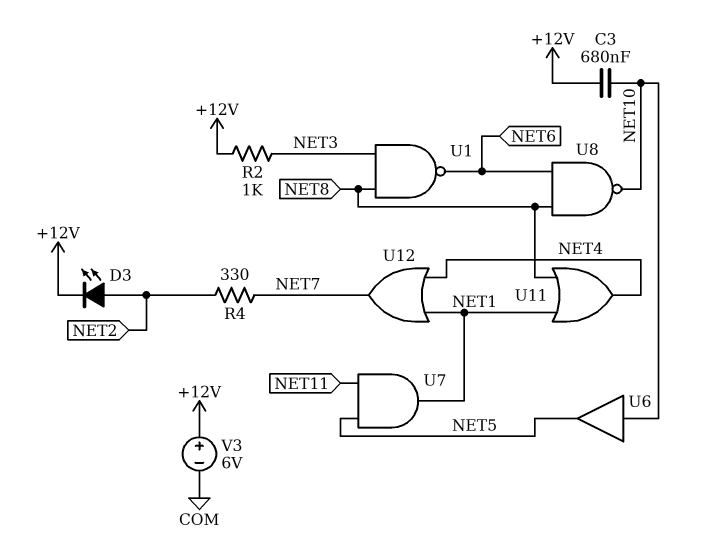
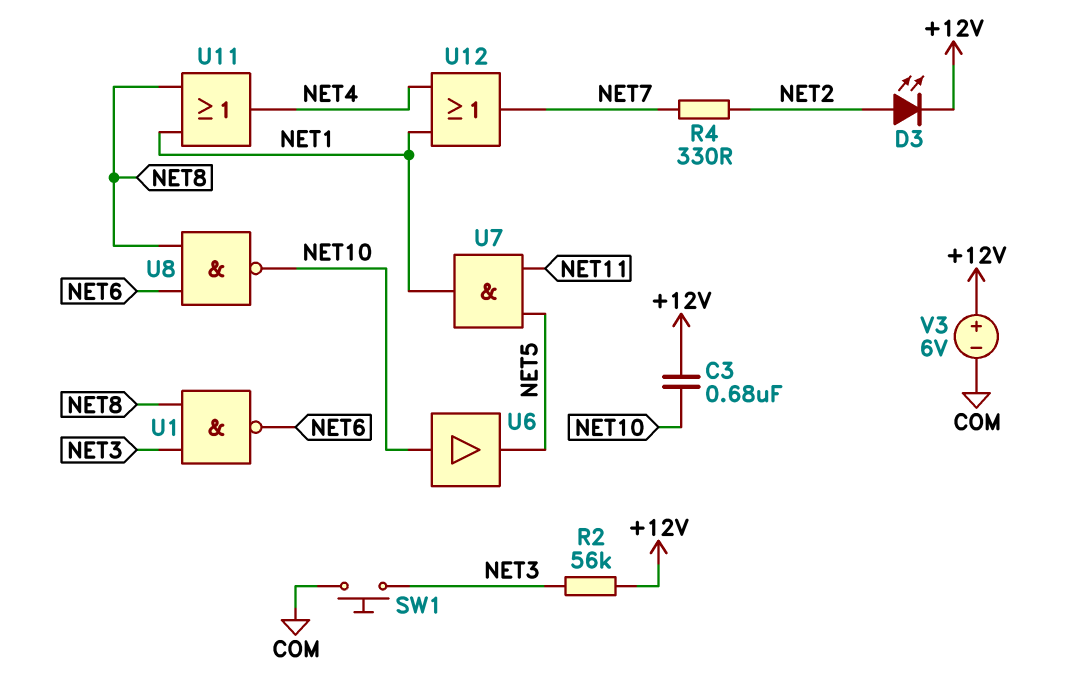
R2: 1k (+12V, NET3) -> 56k (+12V, NET3)
SW1: none -> button (COM, NET3)

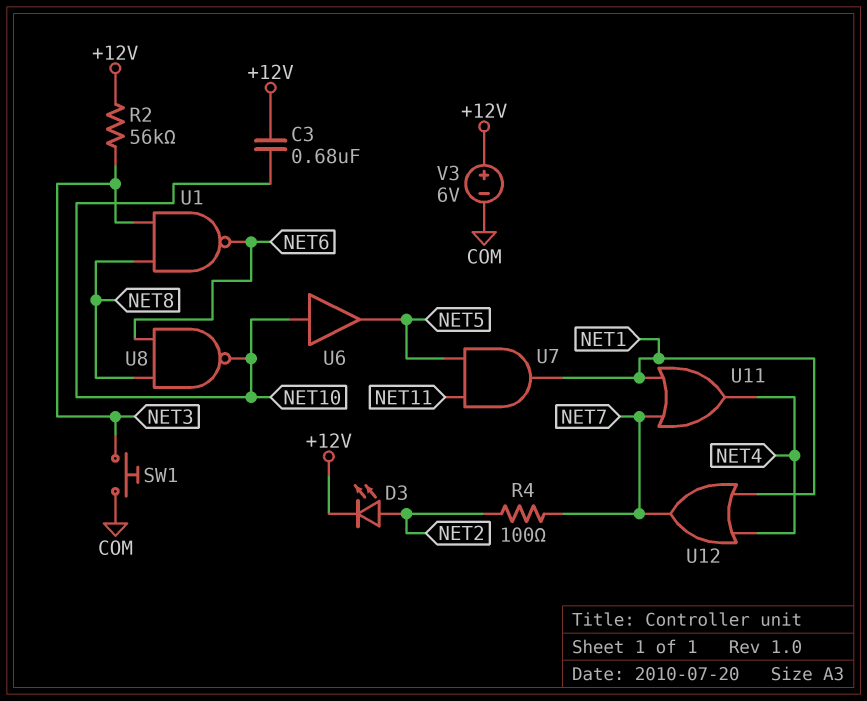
R4: 330 (NET2, NET7) -> 100 (NET2, NET7)
U11: OR (in NET1, in NET8, out NET4) -> OR (in NET1, in NET7, out NET4)

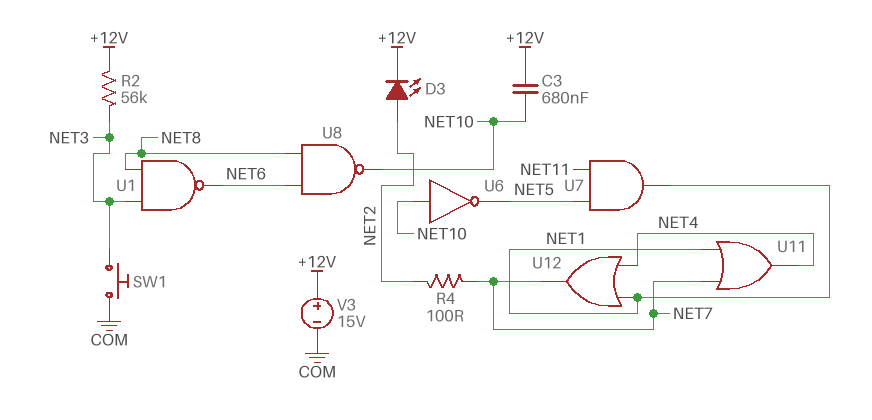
U6: buffer (in NET10, out NET5) -> NOT (in NET10, out NET5)
V3: 6V (plus +12V, minus COM) -> 15V (plus +12V, minus COM)

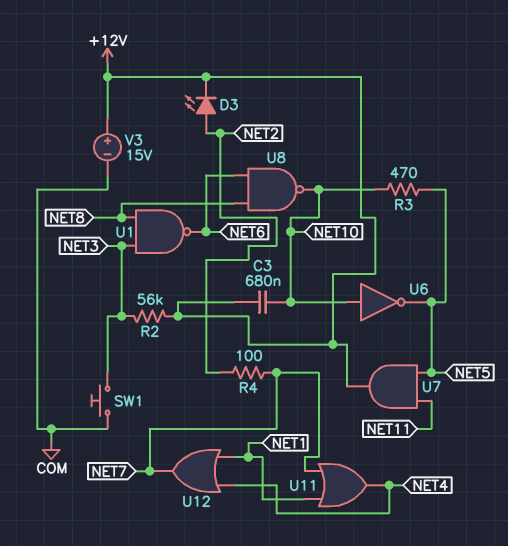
R3: none -> 470 (NET5, NET10)
U7: AND (in NET5, in NET11, out NET1) -> AND (in NET5, in NET11, out +12V)

